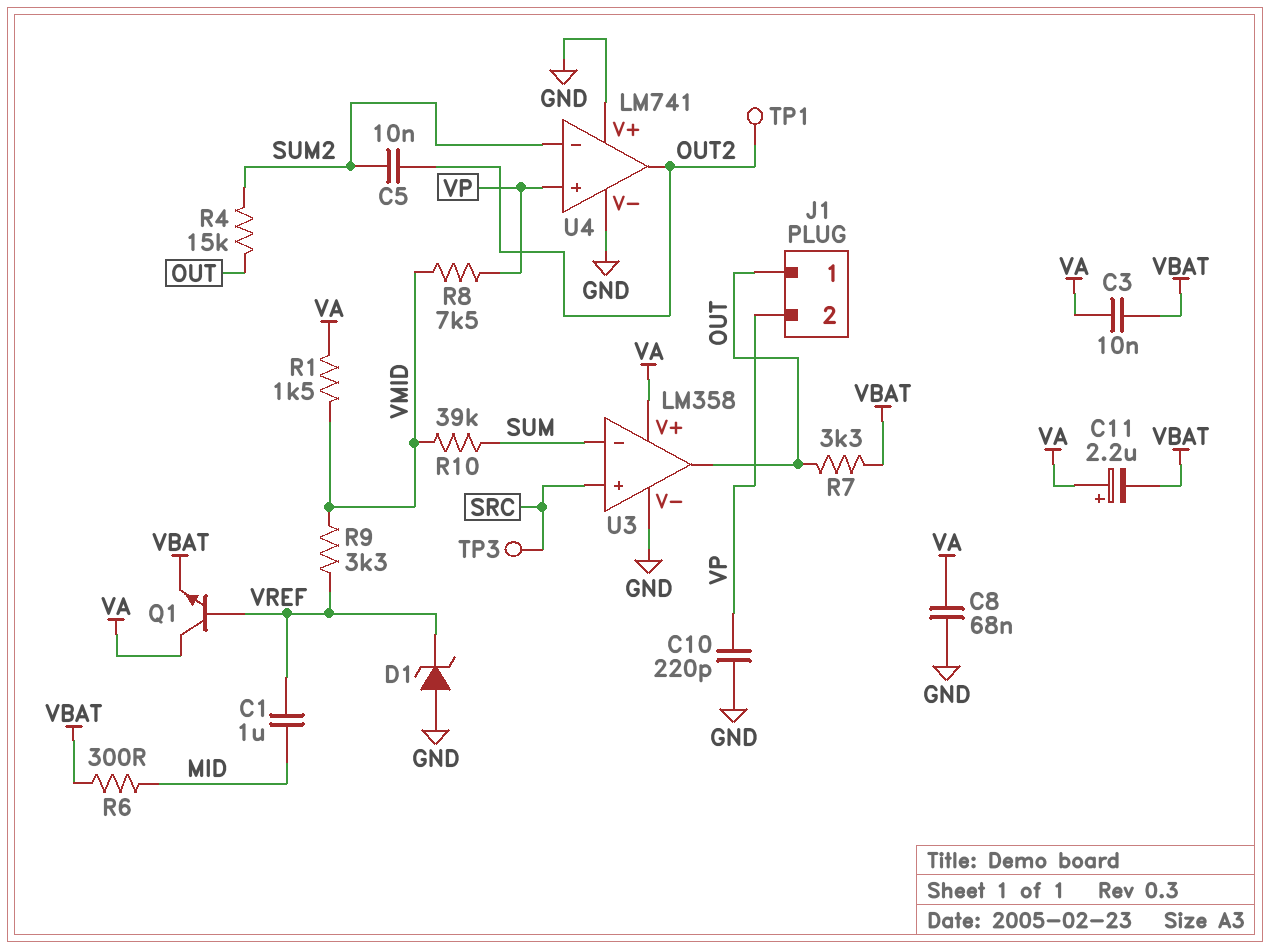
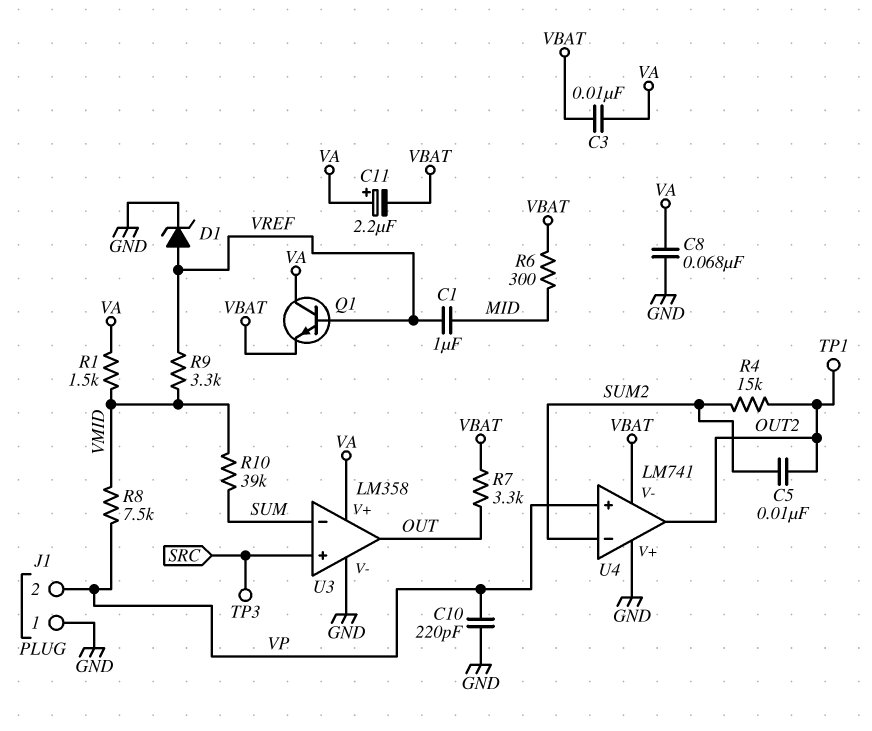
D1: zener (A GND, K VREF) -> zener (A VREF, K GND)
J1 pin 1: OUT -> GND
R4: 15k (OUT, SUM2) -> 15k (OUT2, SUM2)
U4 pin V-: GND -> VBAT

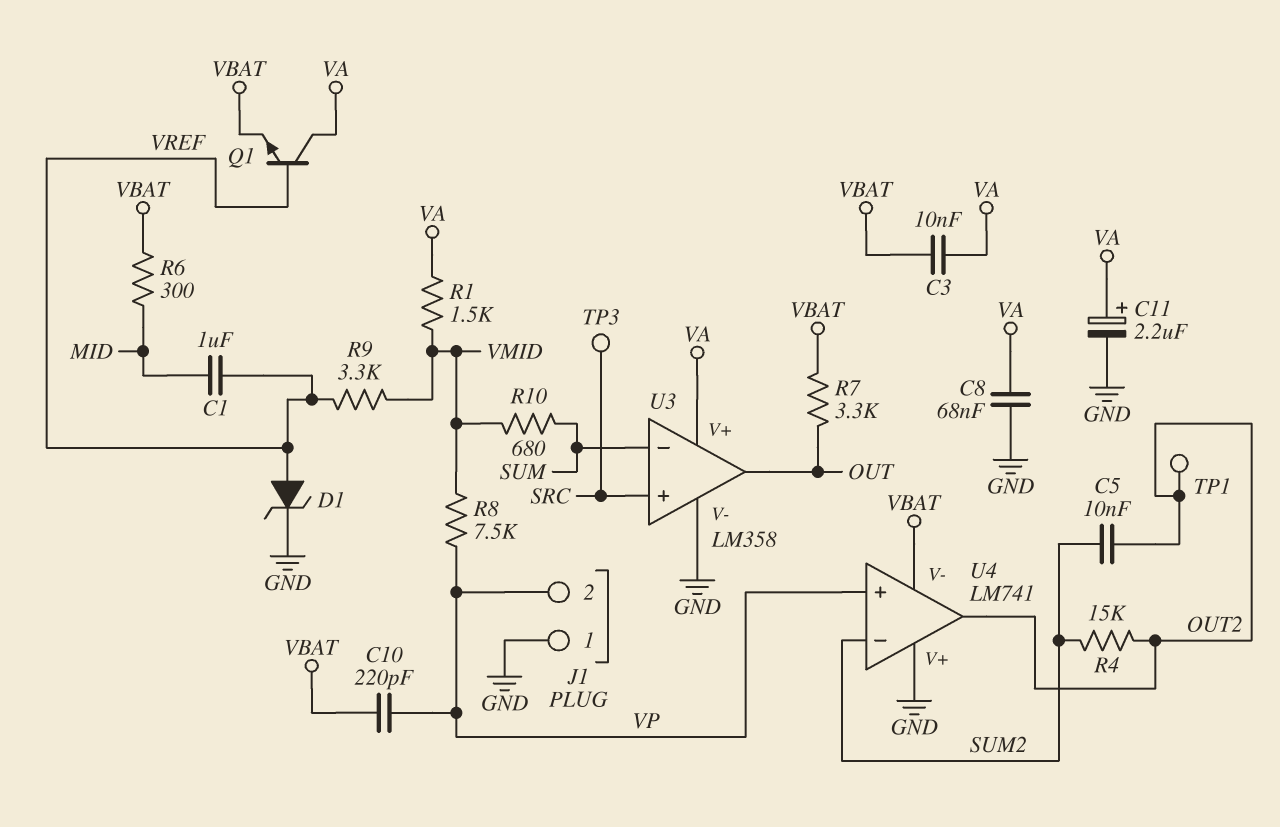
C10: 220pF (GND, VP) -> 220pF (VBAT, VP)
C11: 2.2uF (plus VA, minus VBAT) -> 2.2uF (plus VA, minus GND)
R10: 39k (SUM, VMID) -> 680 (SUM, VMID)

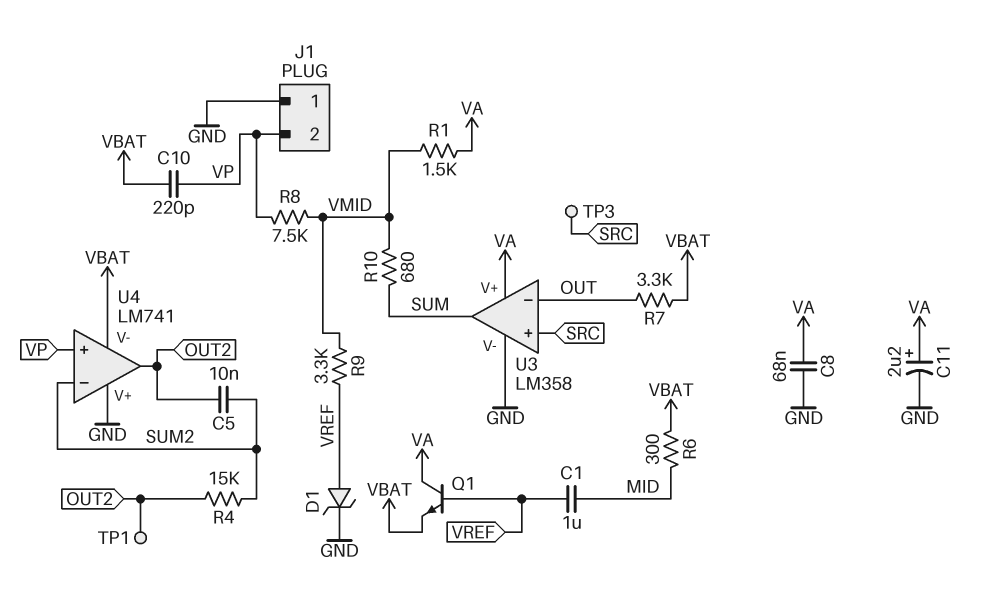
C3: 10nF (VA, VBAT) -> none
U3 pin in-: SUM -> OUT
U3 pin out: OUT -> SUM

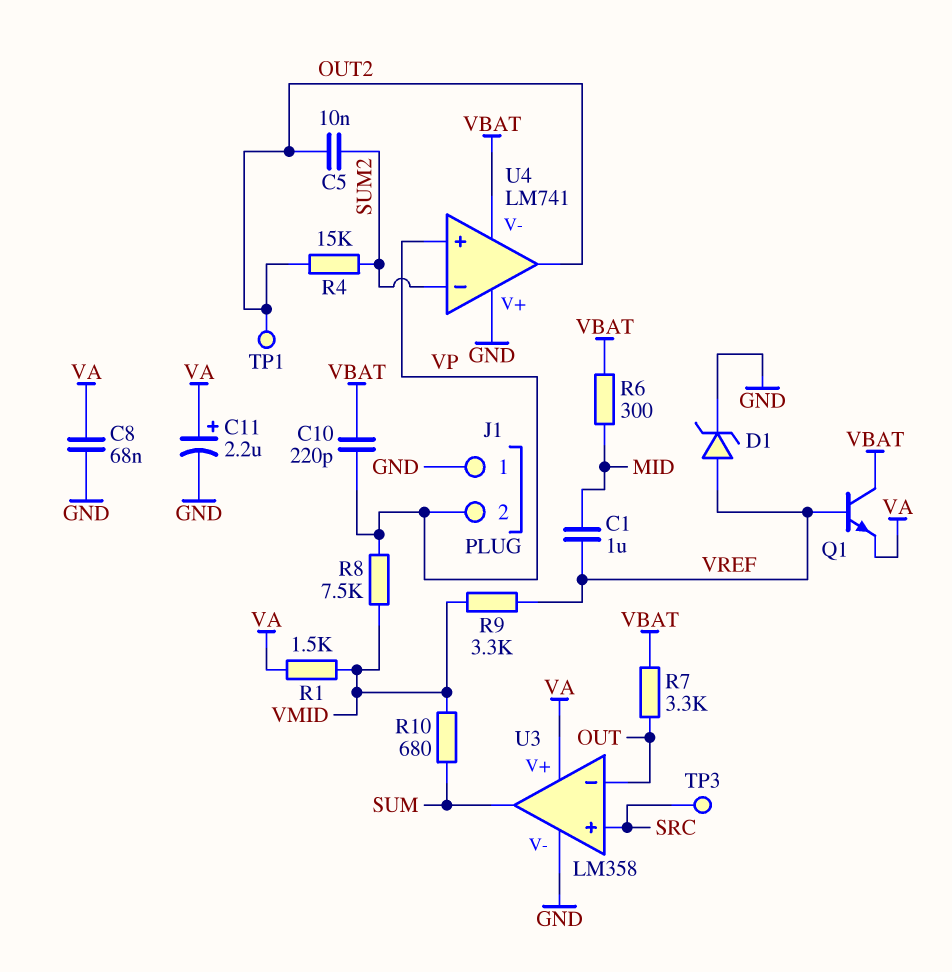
Q1: NPN (B VREF, C VA, E VBAT) -> NPN (B VREF, C VBAT, E VA)

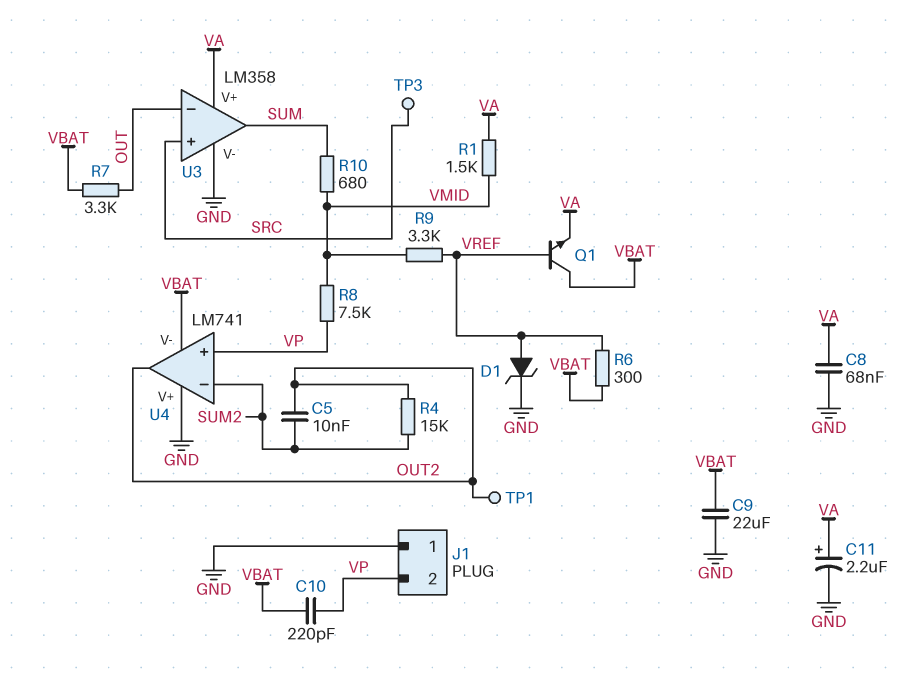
C1: 1uF (MID, VREF) -> none
C9: none -> 22uF (GND, VBAT)
R6: 300 (MID, VBAT) -> 300 (VBAT, VREF)

